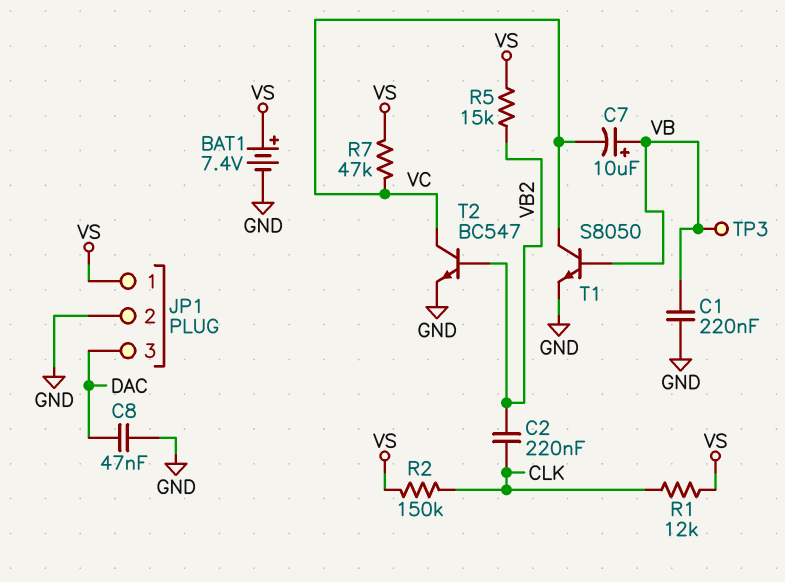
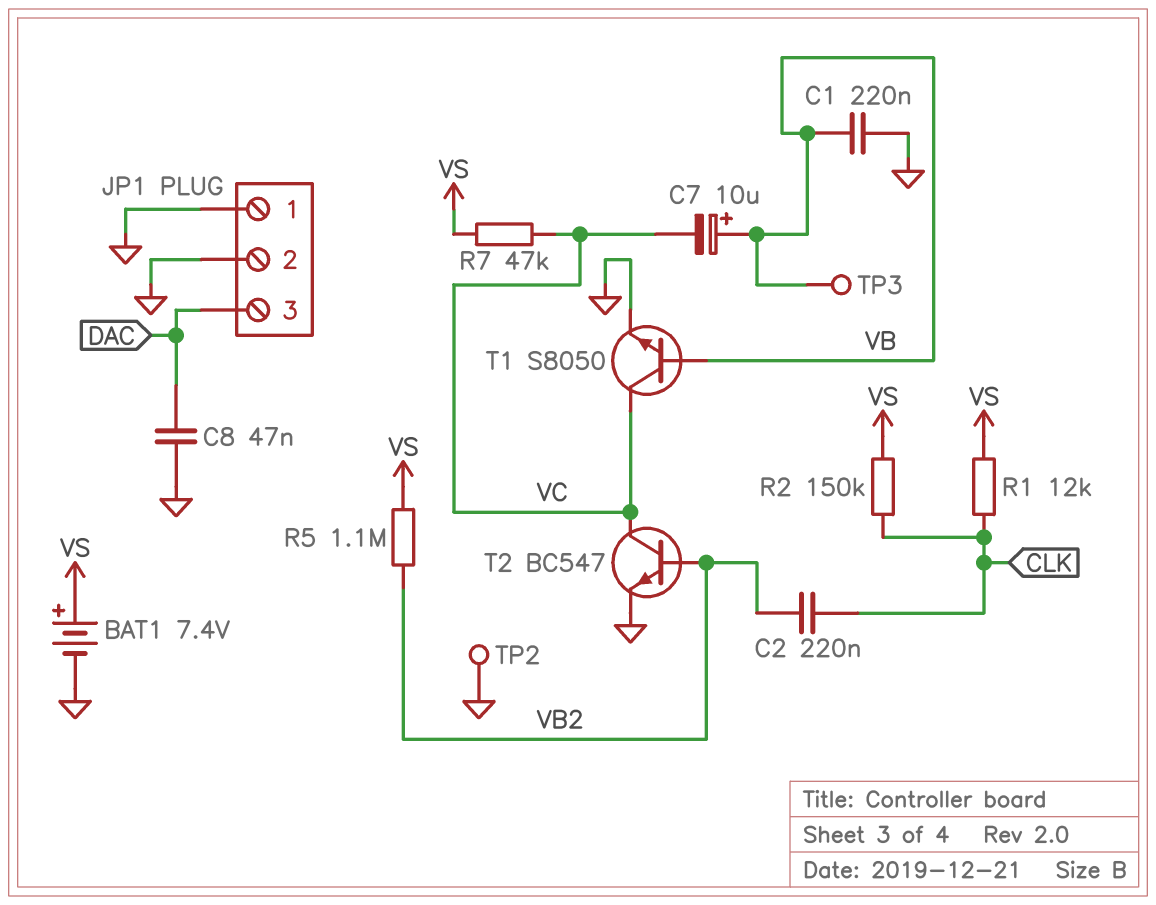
JP1 pin 1: VS -> GND
R5: 15k (VB2, VS) -> 1.1M (VB2, VS)
TP2: none -> test point (GND)

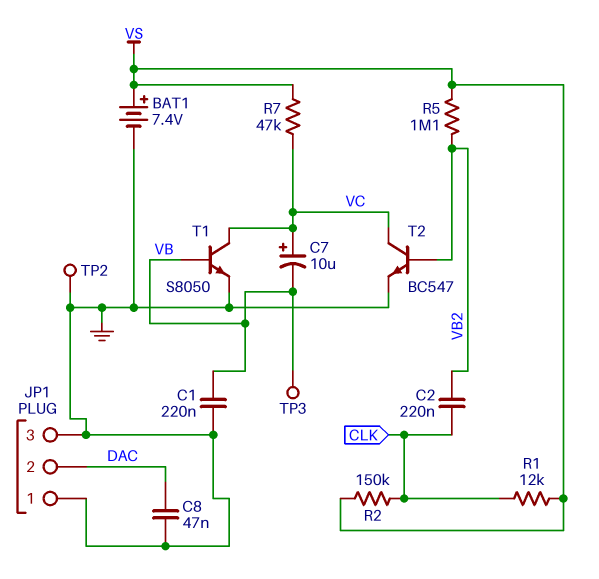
C7: 10uF (plus VB, minus VC) -> 10uF (plus VC, minus VB)
JP1 pin 2: GND -> DAC
JP1 pin 3: DAC -> GND

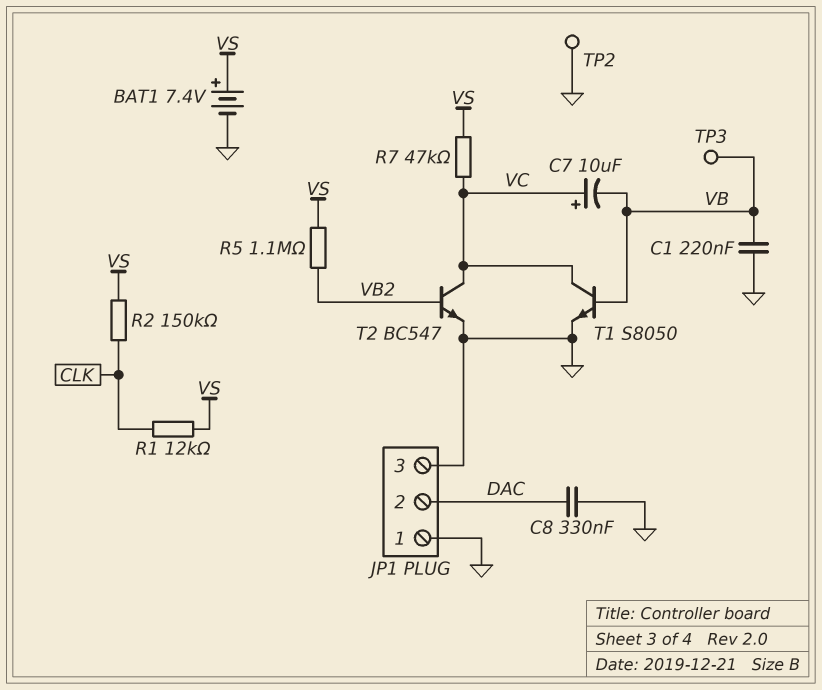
C2: 220nF (CLK, VB2) -> none
C8: 47nF (DAC, GND) -> 330nF (DAC, GND)

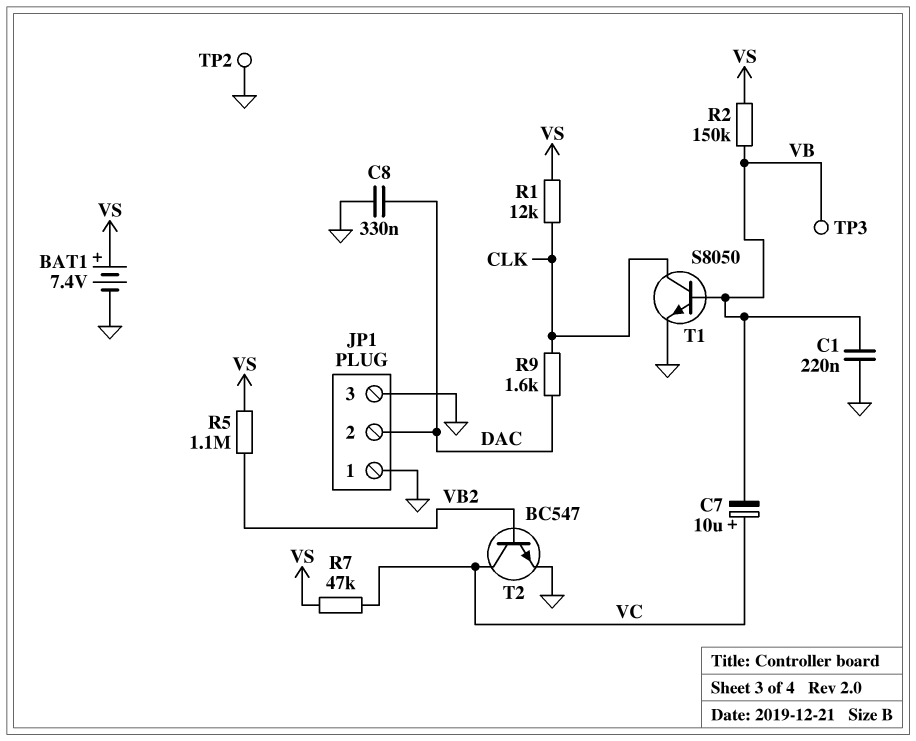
R2: 150k (CLK, VS) -> 150k (VB, VS)
R9: none -> 1.6k (CLK, DAC)
T1: NPN S8050 (B VB, C VC, E GND) -> NPN S8050 (B VB, C CLK, E GND)

